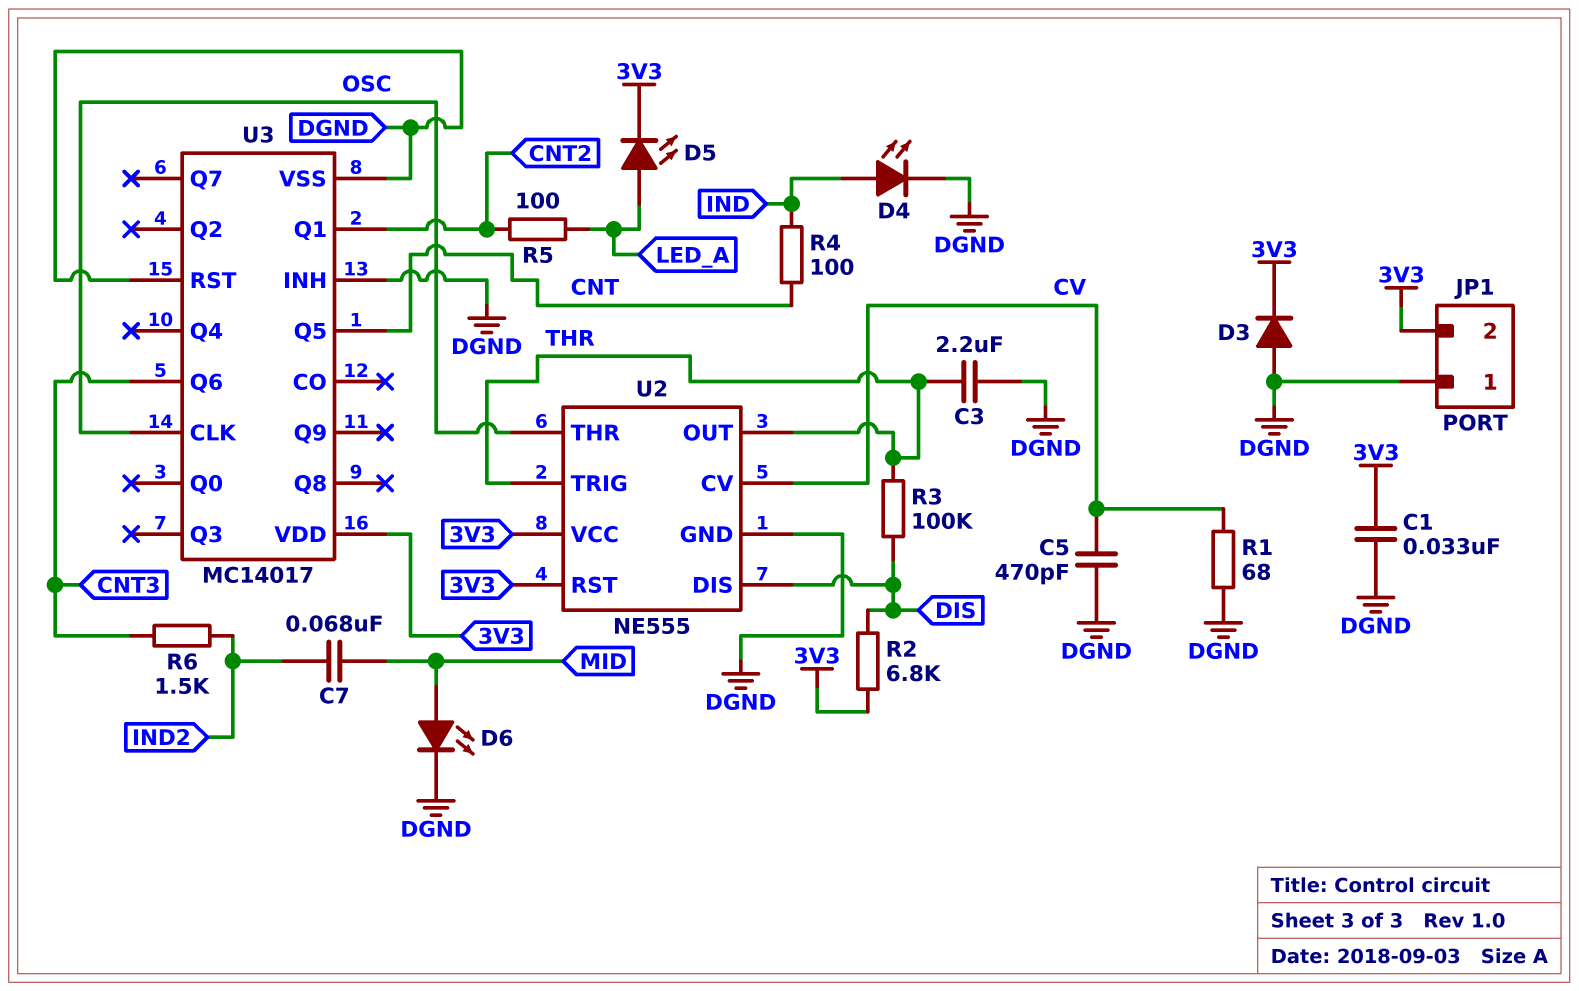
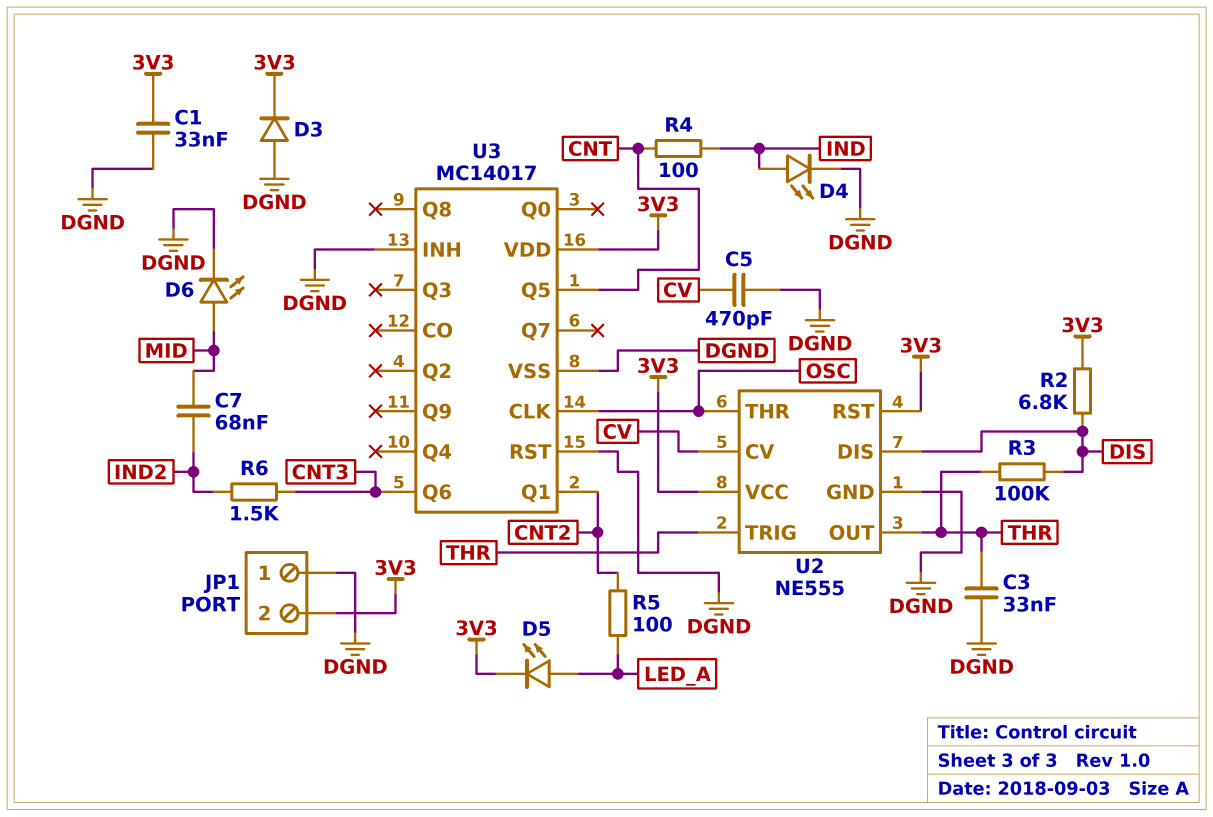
C3: 2.2uF (DGND, THR) -> 33nF (DGND, THR)
R1: 68 (CV, DGND) -> none

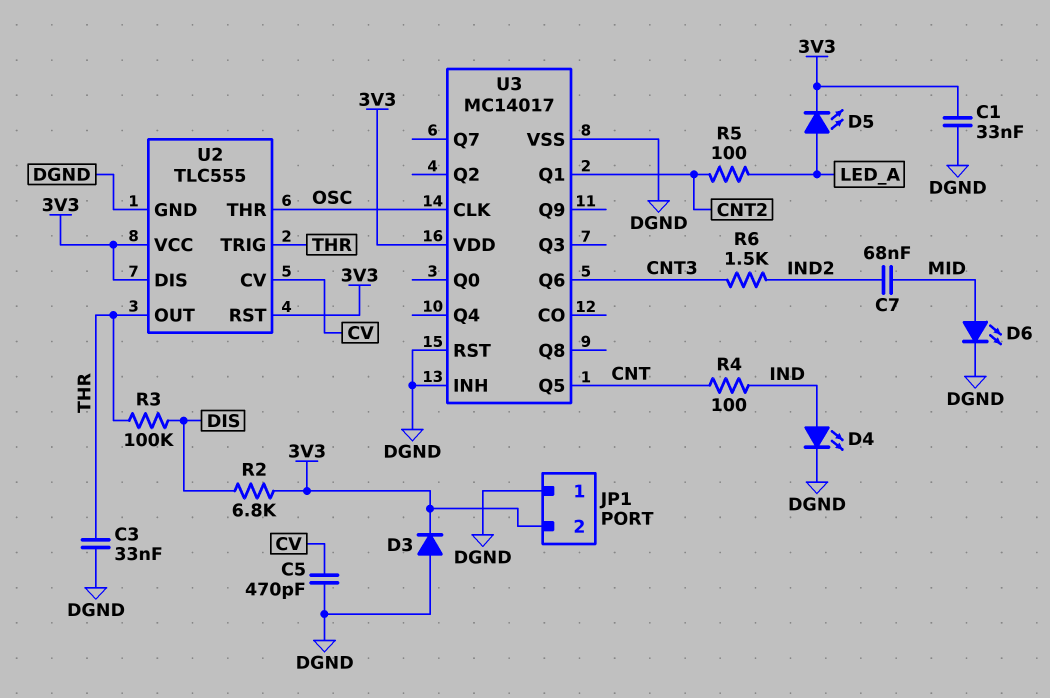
U2: NE555 -> TLC555
U2 pin DIS: DIS -> 3V3

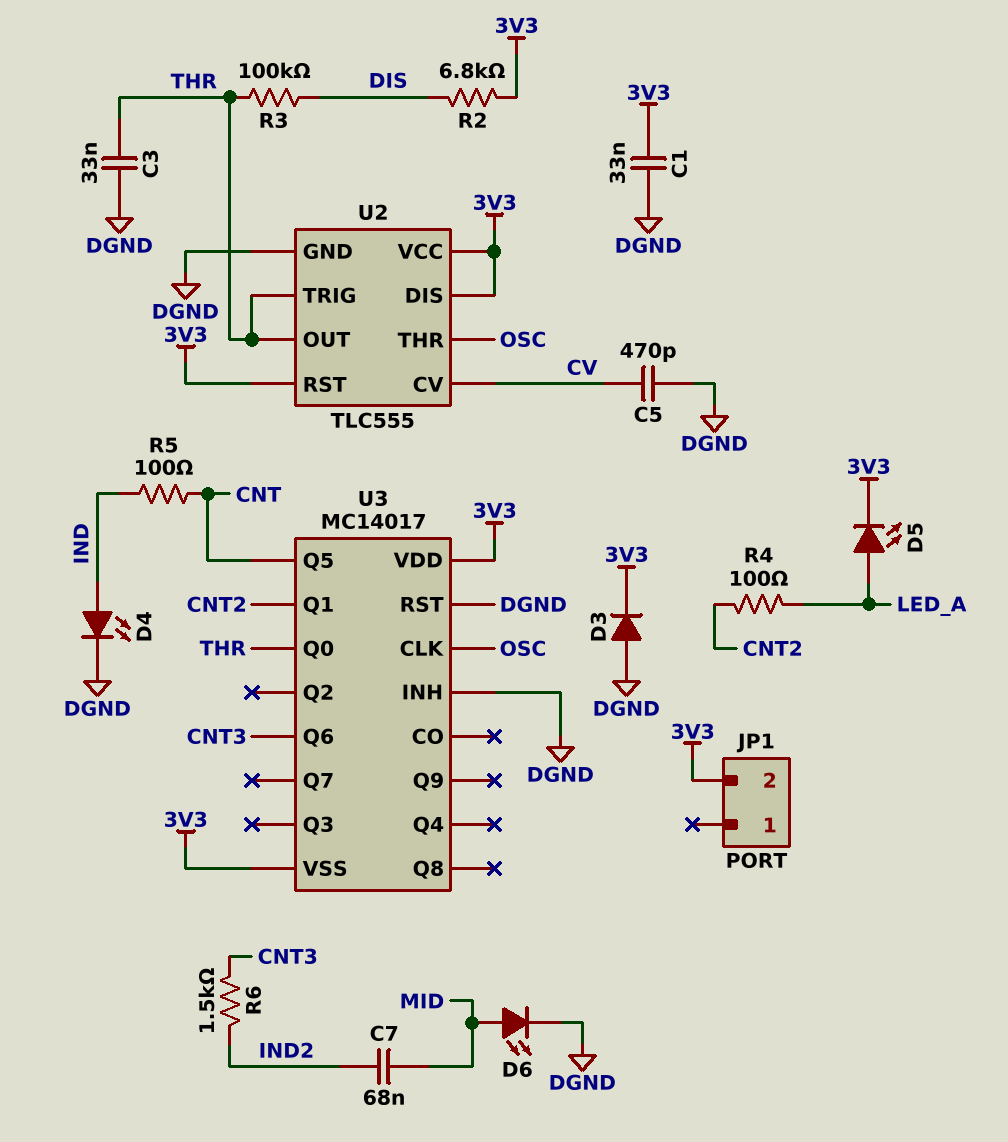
JP1 pin 1: DGND -> none
R4: 100 (CNT, IND) -> 100 (CNT2, LED_A)
R5: 100 (CNT2, LED_A) -> 100 (CNT, IND)
U3 pin Q0: none -> THR
U3 pin VSS: DGND -> 3V3

